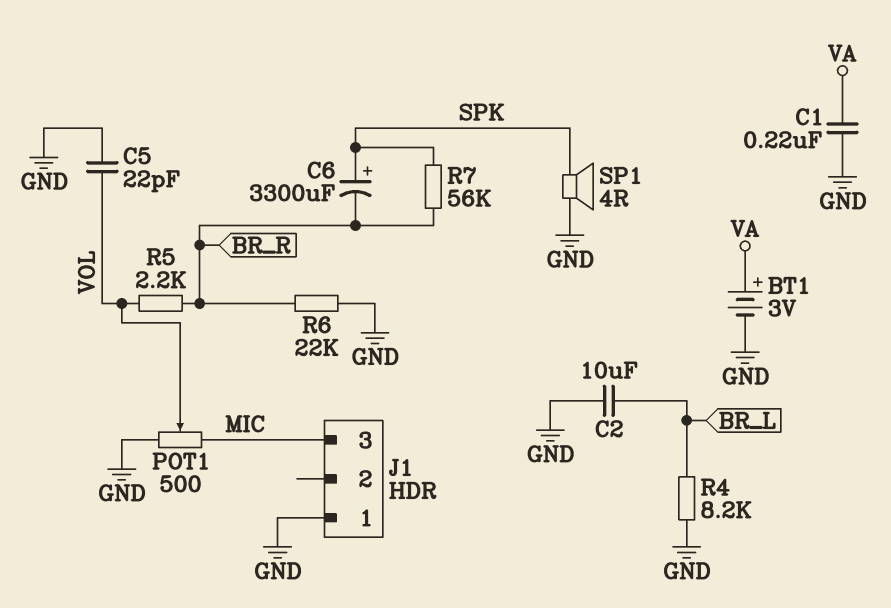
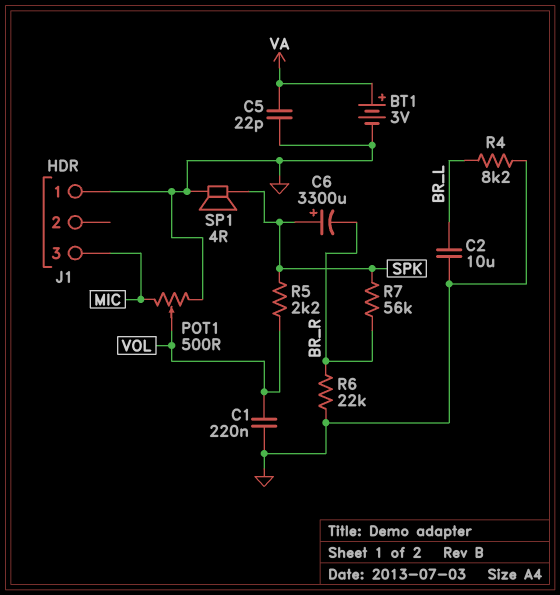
C1: 220nF (GND, VA) -> 220nF (GND, VOL)
C5: 22pF (GND, VOL) -> 22pF (GND, VA)
R5: 2.2k (BR_R, VOL) -> 2.2k (SPK, VOL)

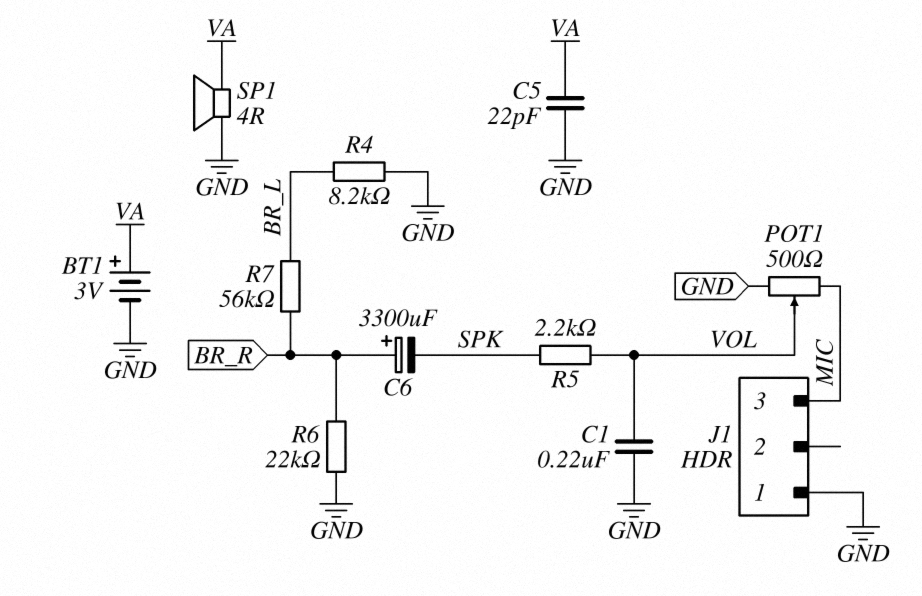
C2: 10uF (BR_L, GND) -> none
C6: 3300uF (plus SPK, minus BR_R) -> 3300uF (plus BR_R, minus SPK)
R7: 56k (BR_R, SPK) -> 56k (BR_L, BR_R)
SP1: speaker 4R (GND, SPK) -> speaker 4R (GND, VA)

